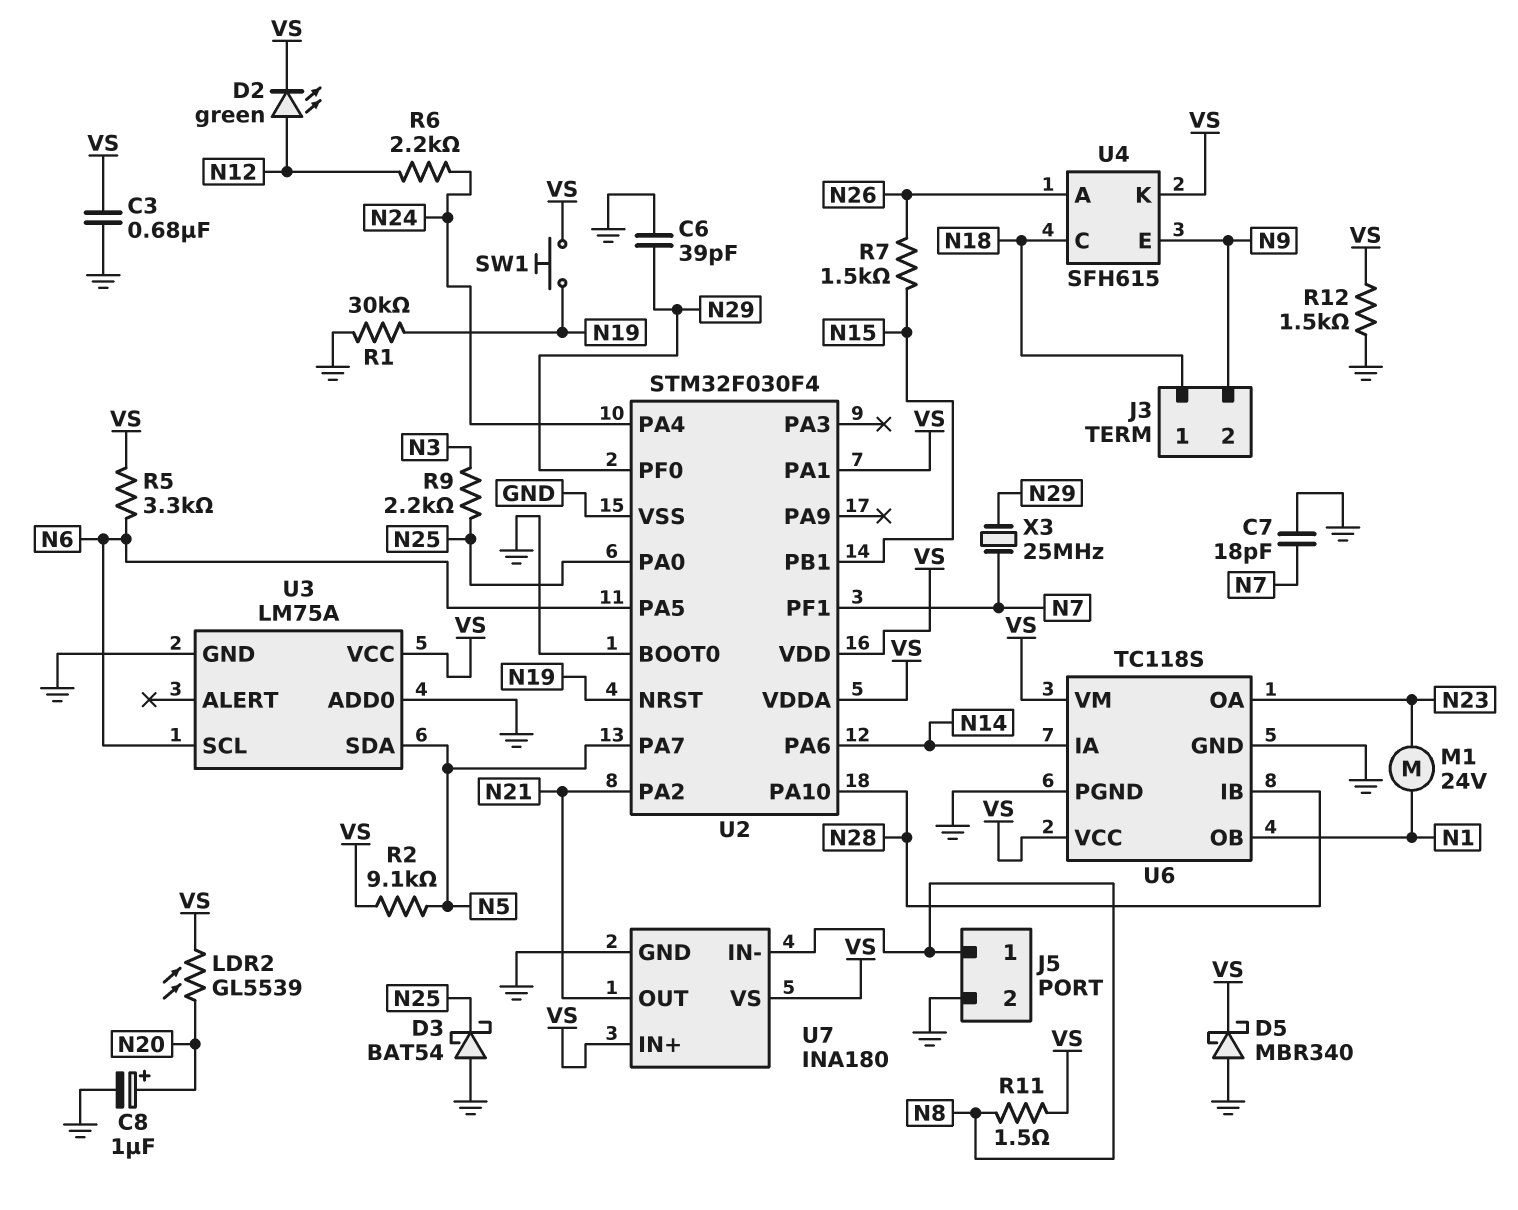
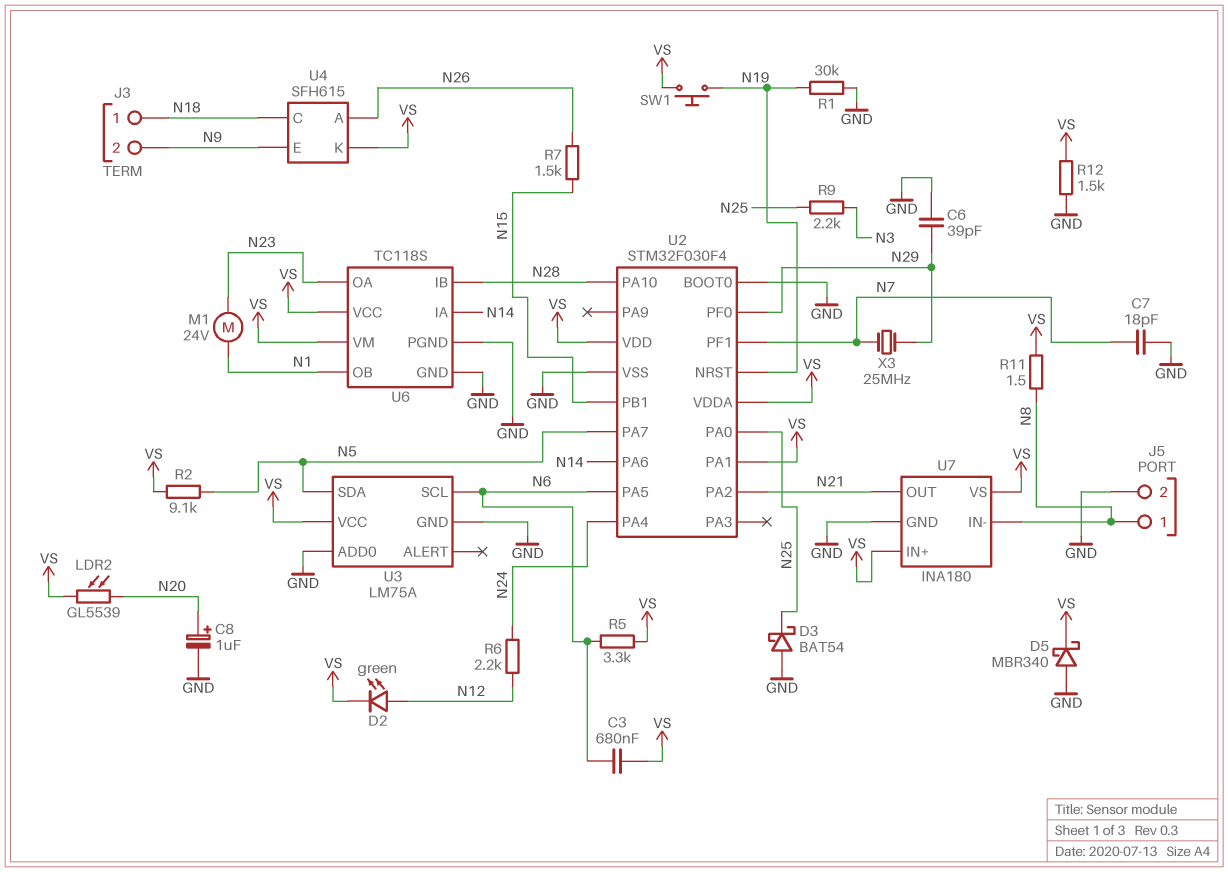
C3: 680nF (GND, VS) -> 680nF (N6, VS)

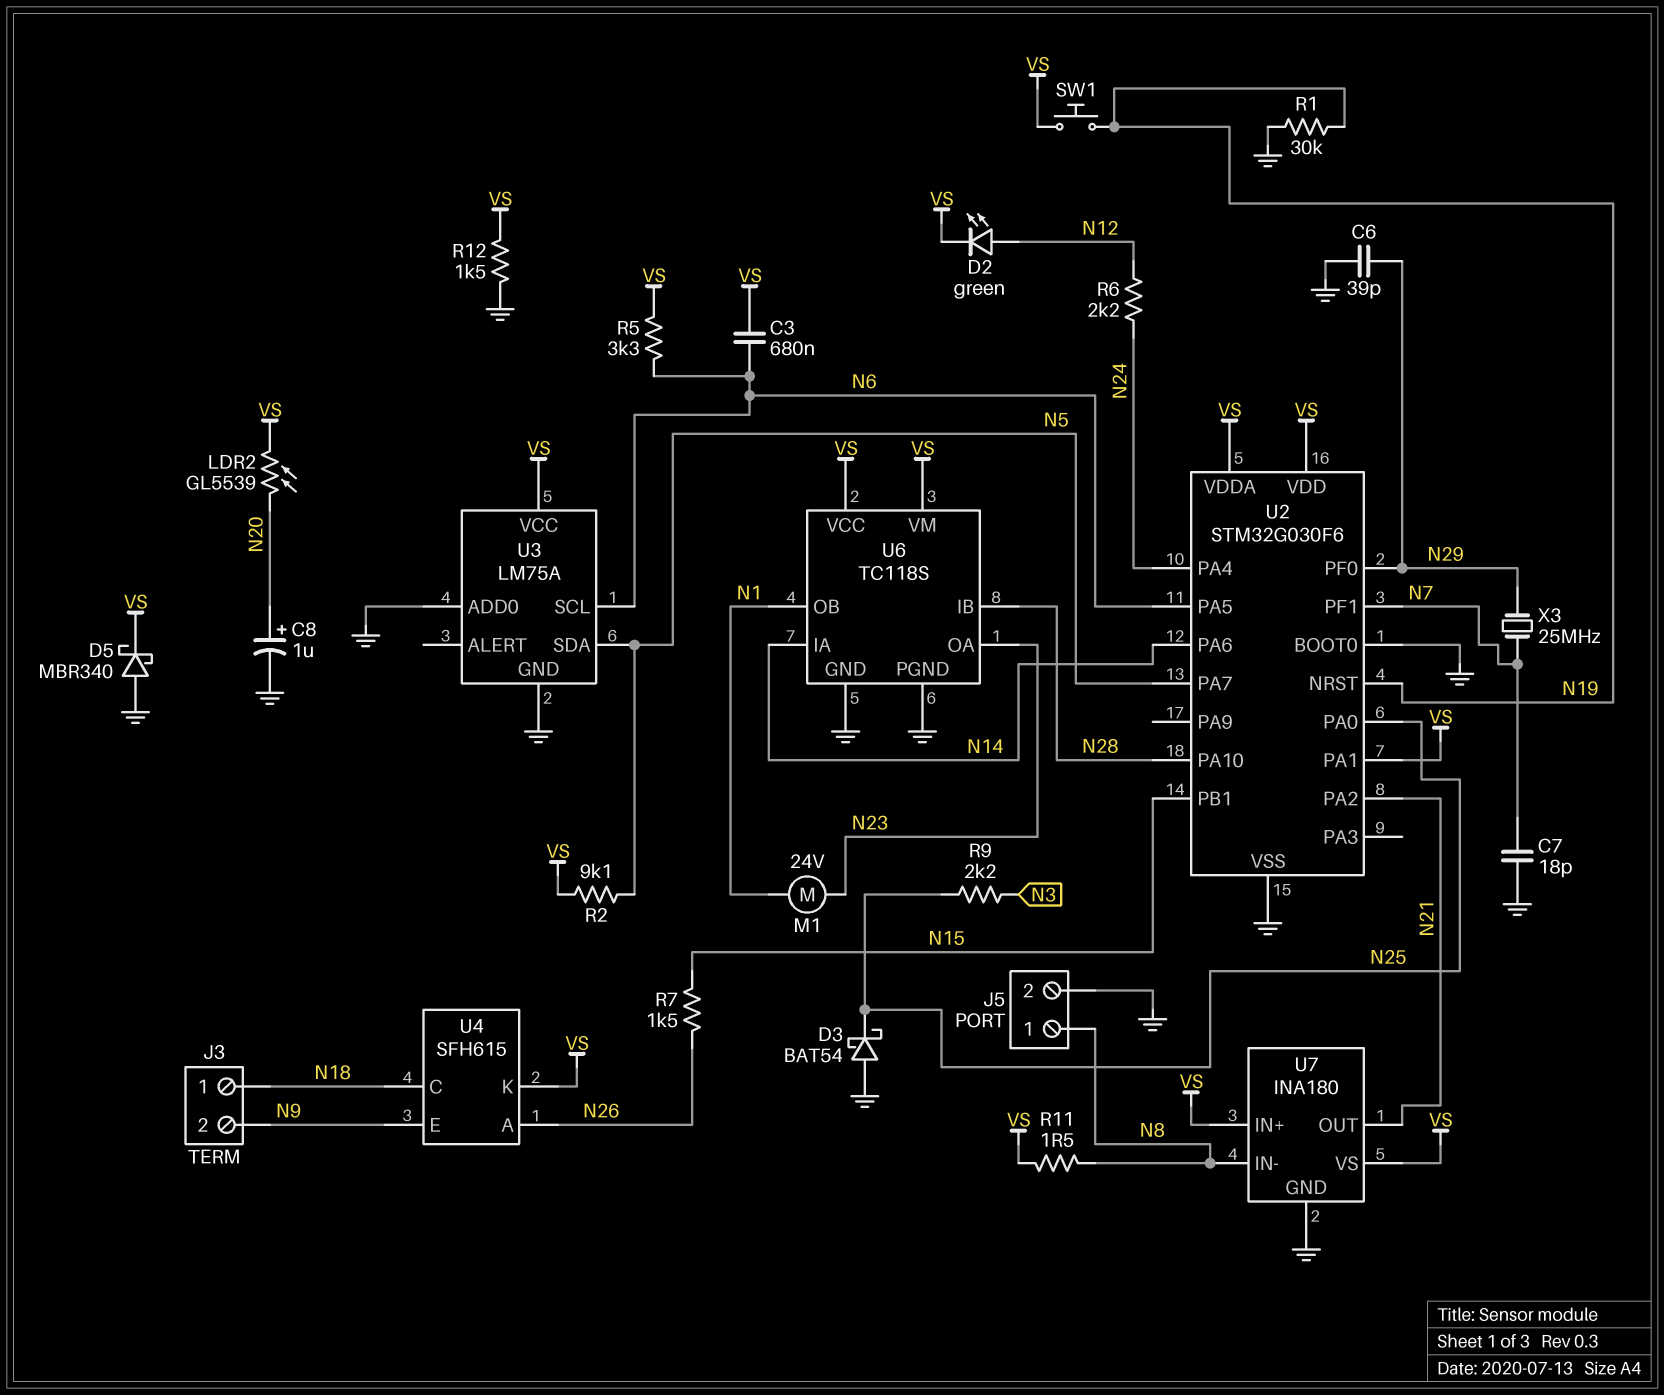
U2: STM32F030F4 -> STM32G030F6

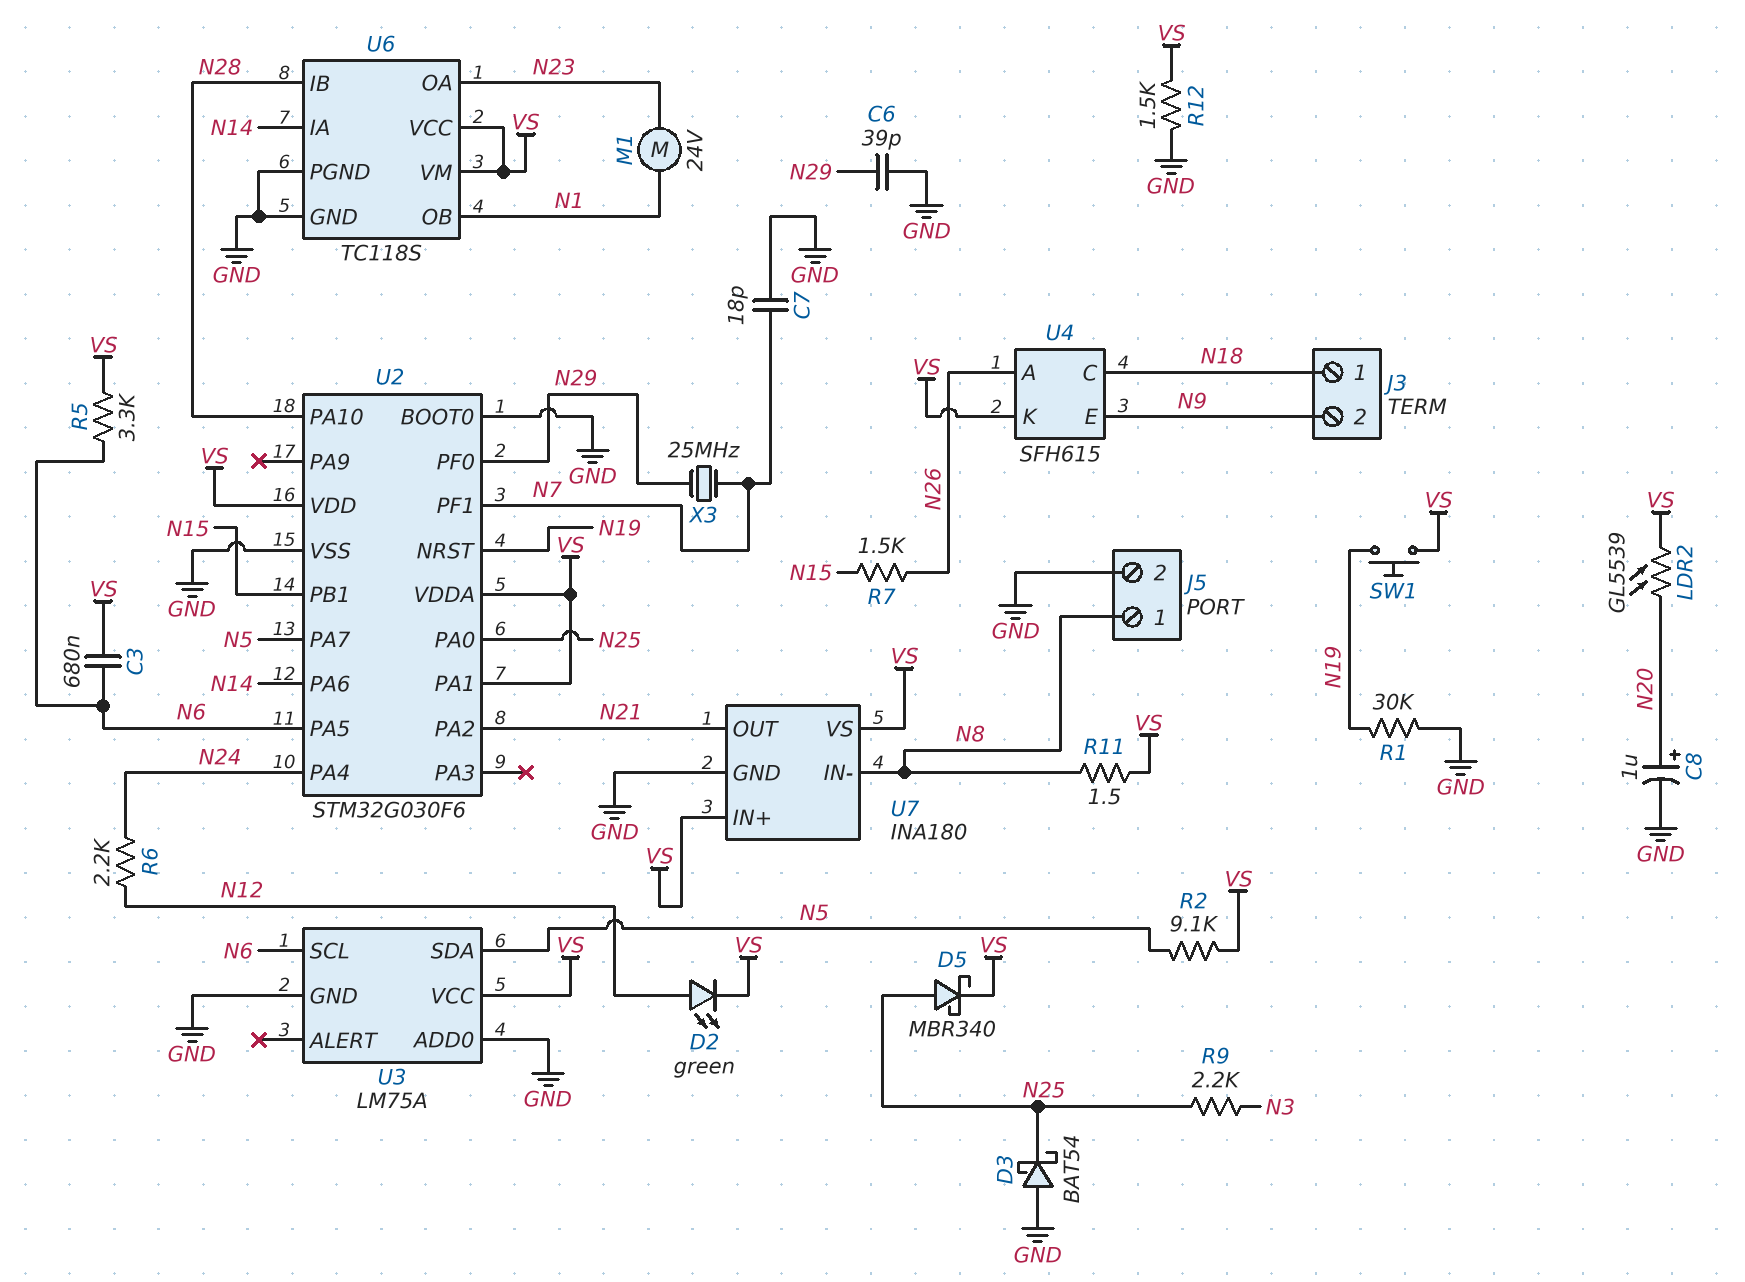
D5: schottky MBR340 (A GND, K VS) -> schottky MBR340 (A N25, K VS)

